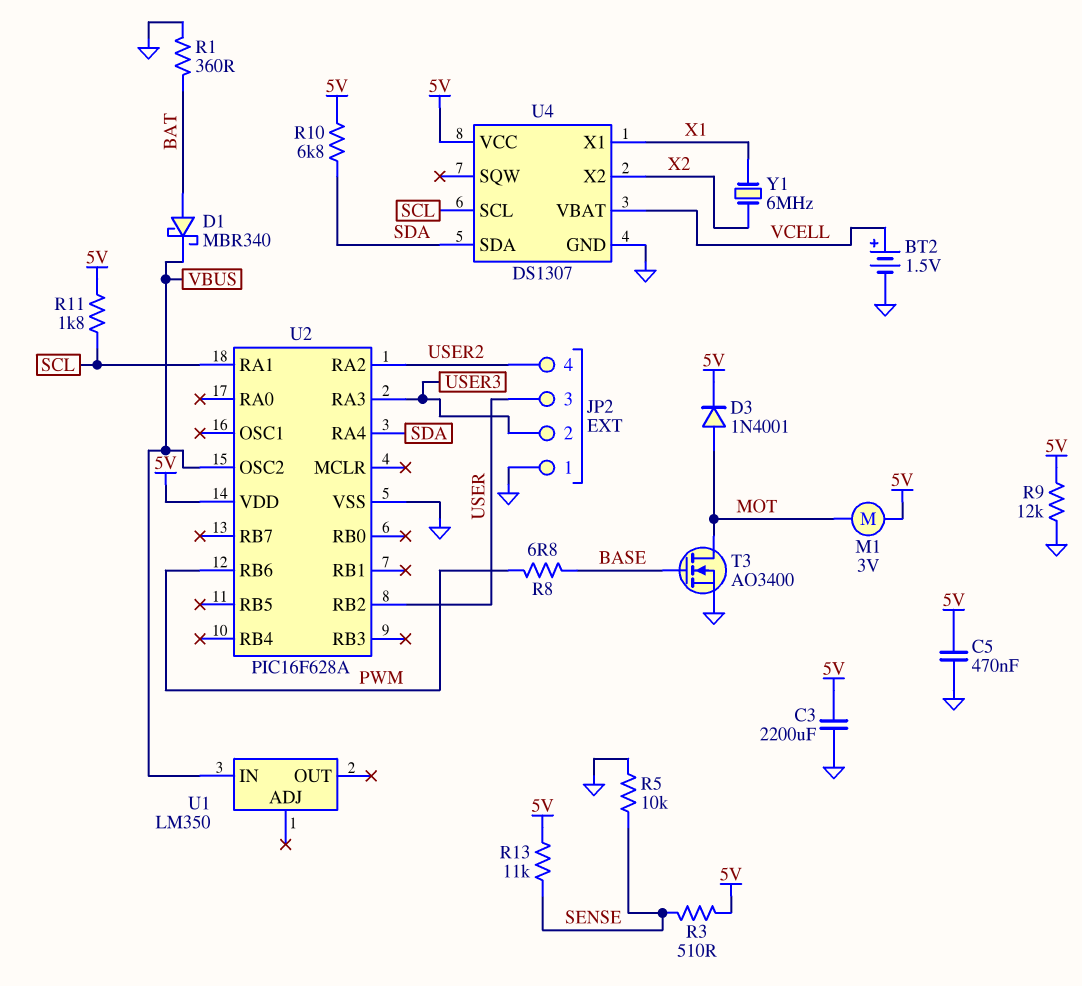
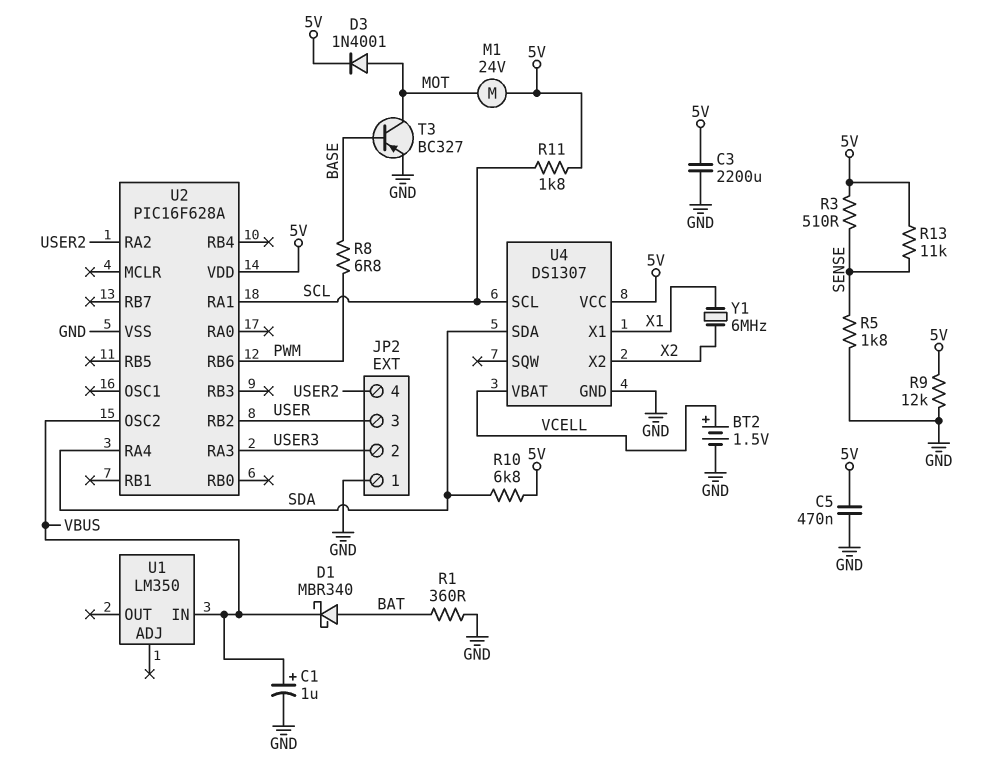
C1: none -> 1uF (plus VBUS, minus GND)
M1: motor 3V (5V, MOT) -> motor 24V (5V, MOT)
R5: 10k (GND, SENSE) -> 1.8k (GND, SENSE)
T3: NMOS AO3400 (G BASE, D MOT, S GND) -> PNP BC327 (B BASE, C MOT, E GND)

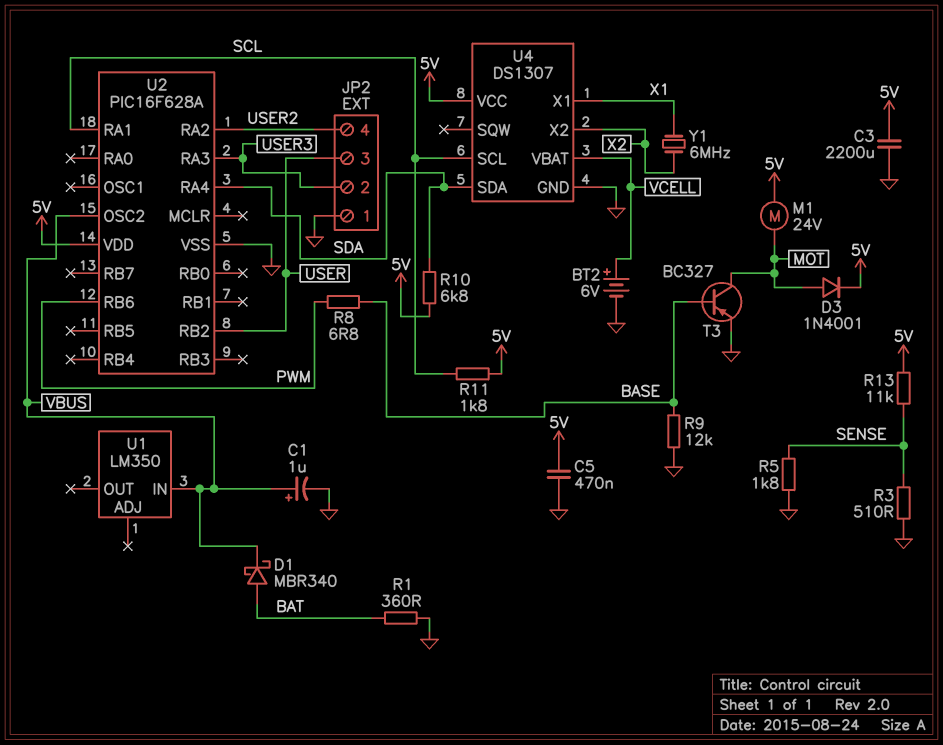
BT2: 1.5V (plus VCELL, minus GND) -> 6V (plus VCELL, minus GND)
R3: 510 (5V, SENSE) -> 510 (GND, SENSE)
R9: 12k (5V, GND) -> 12k (BASE, GND)

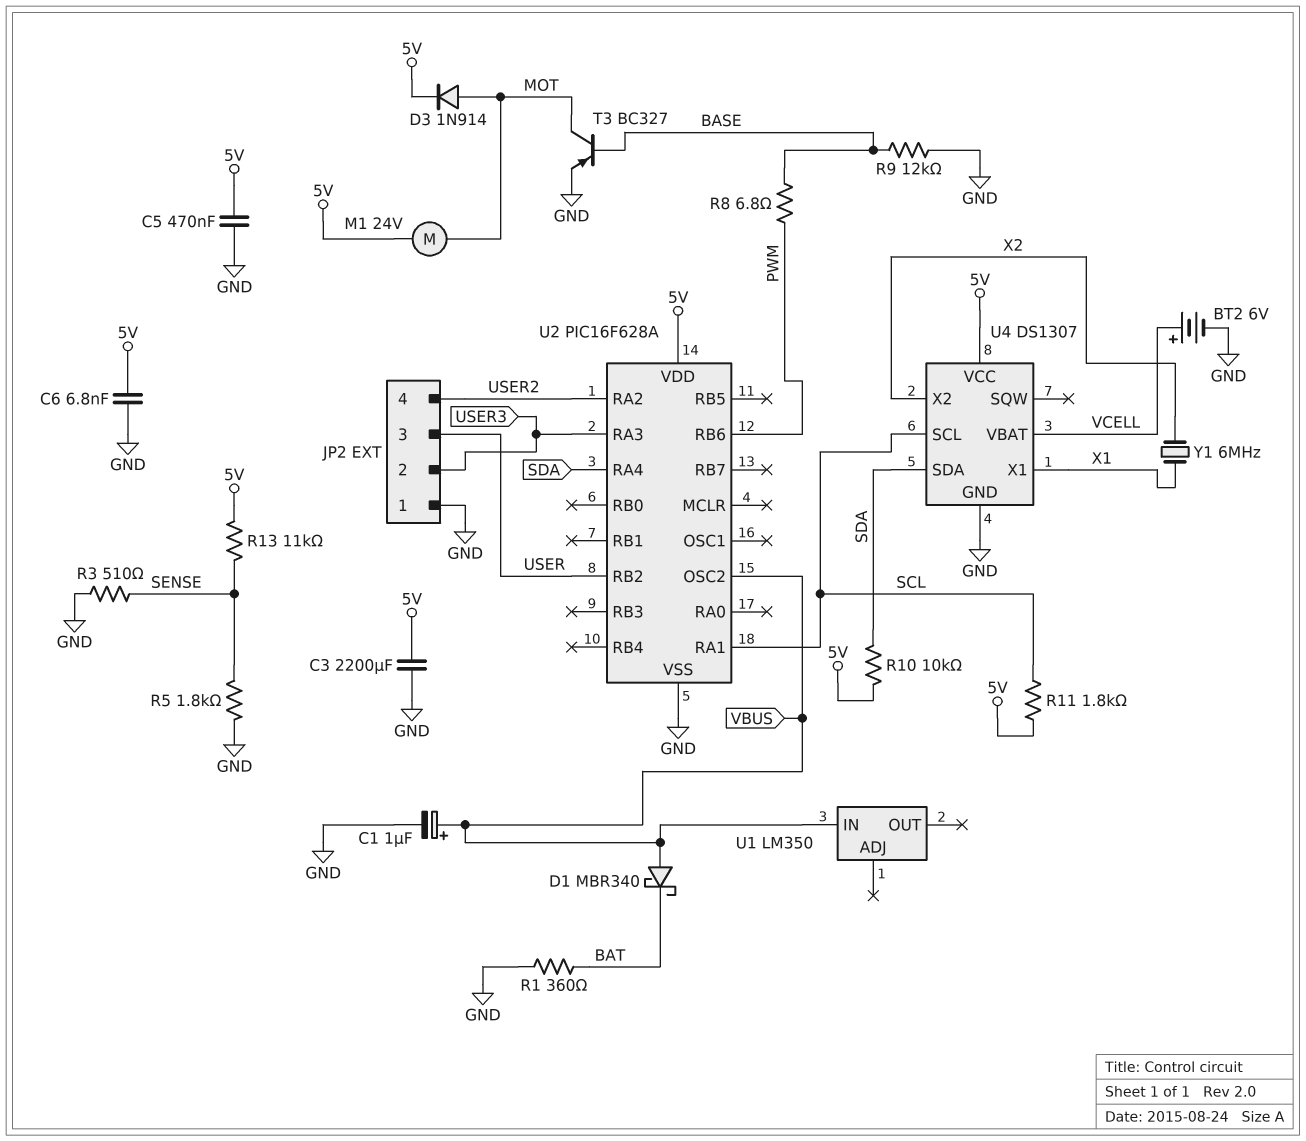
C6: none -> 6.8nF (5V, GND)
D1: schottky MBR340 (A BAT, K VBUS) -> schottky MBR340 (A VBUS, K BAT)
D3: diode 1N4001 (A MOT, K 5V) -> diode 1N914 (A MOT, K 5V)
R10: 6.8k (5V, SDA) -> 10k (5V, SDA)

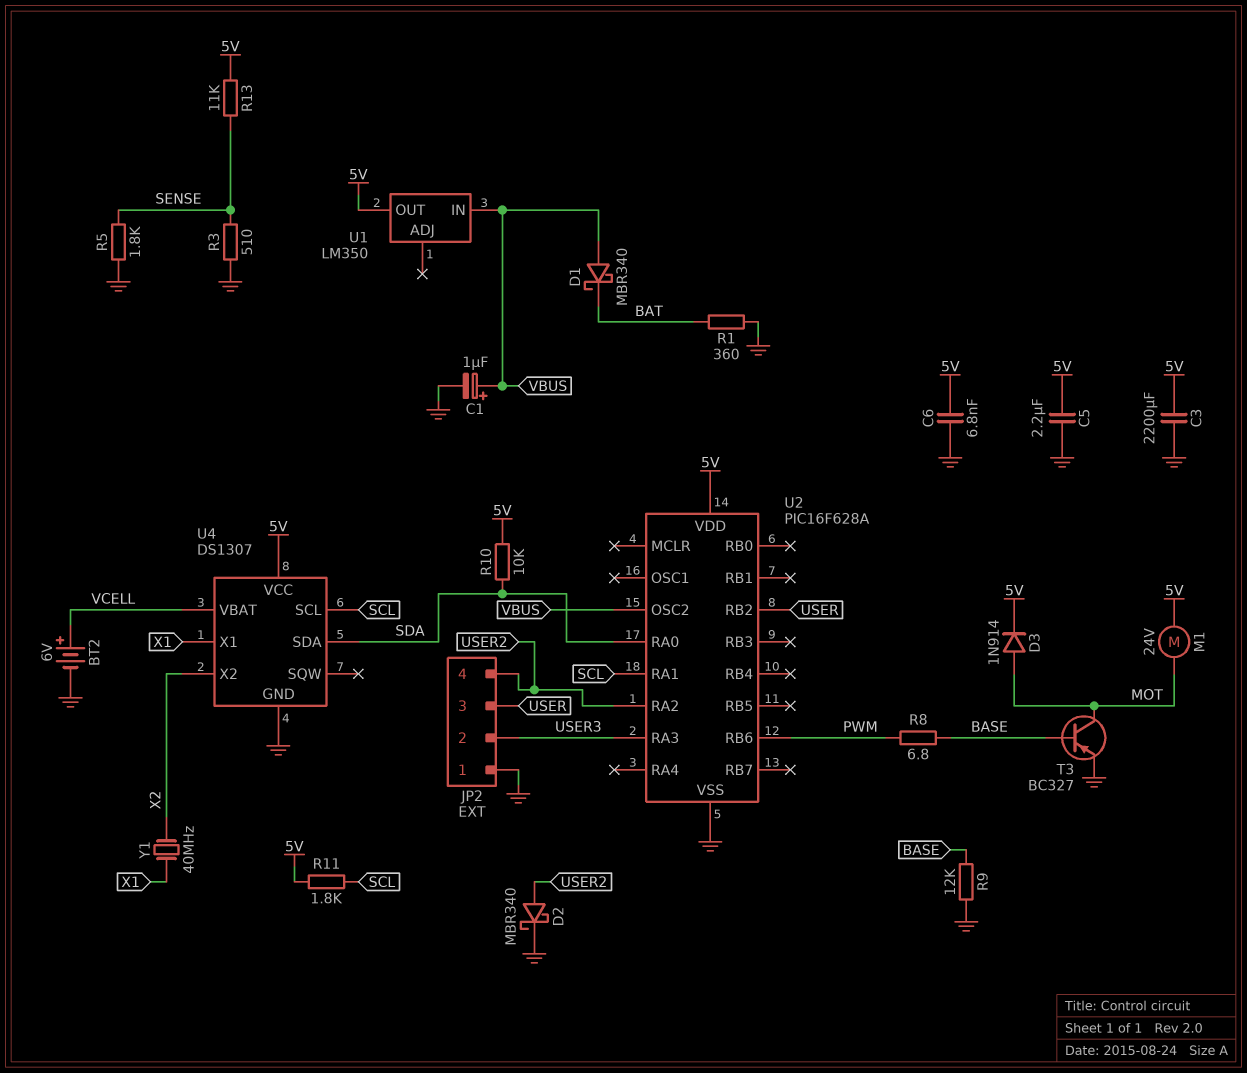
C5: 470nF (5V, GND) -> 2.2uF (5V, GND)
D2: none -> schottky MBR340 (A USER2, K GND)
U1 pin OUT: none -> 5V
U2 pin RA0: none -> SDA
U2 pin RA4: SDA -> none
Y1: 6MHz (X1, X2) -> 40MHz (X1, X2)

